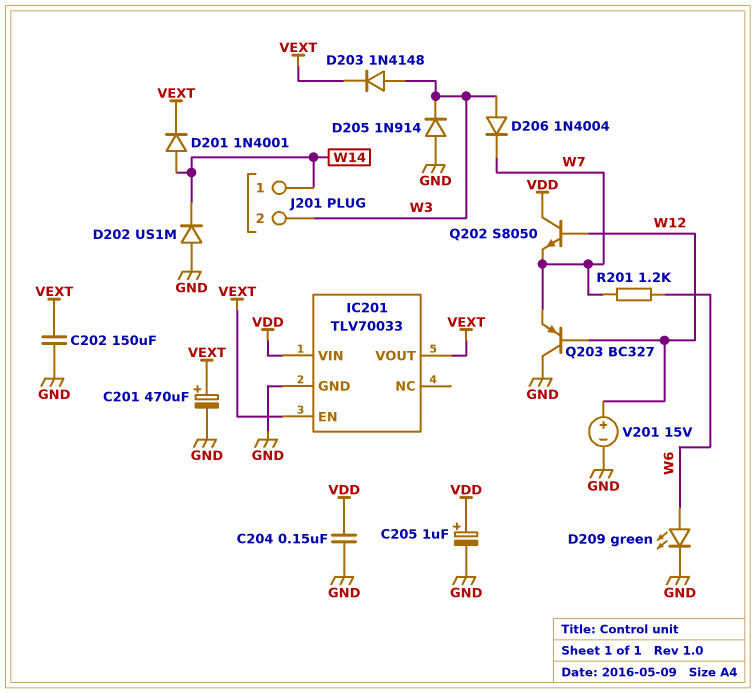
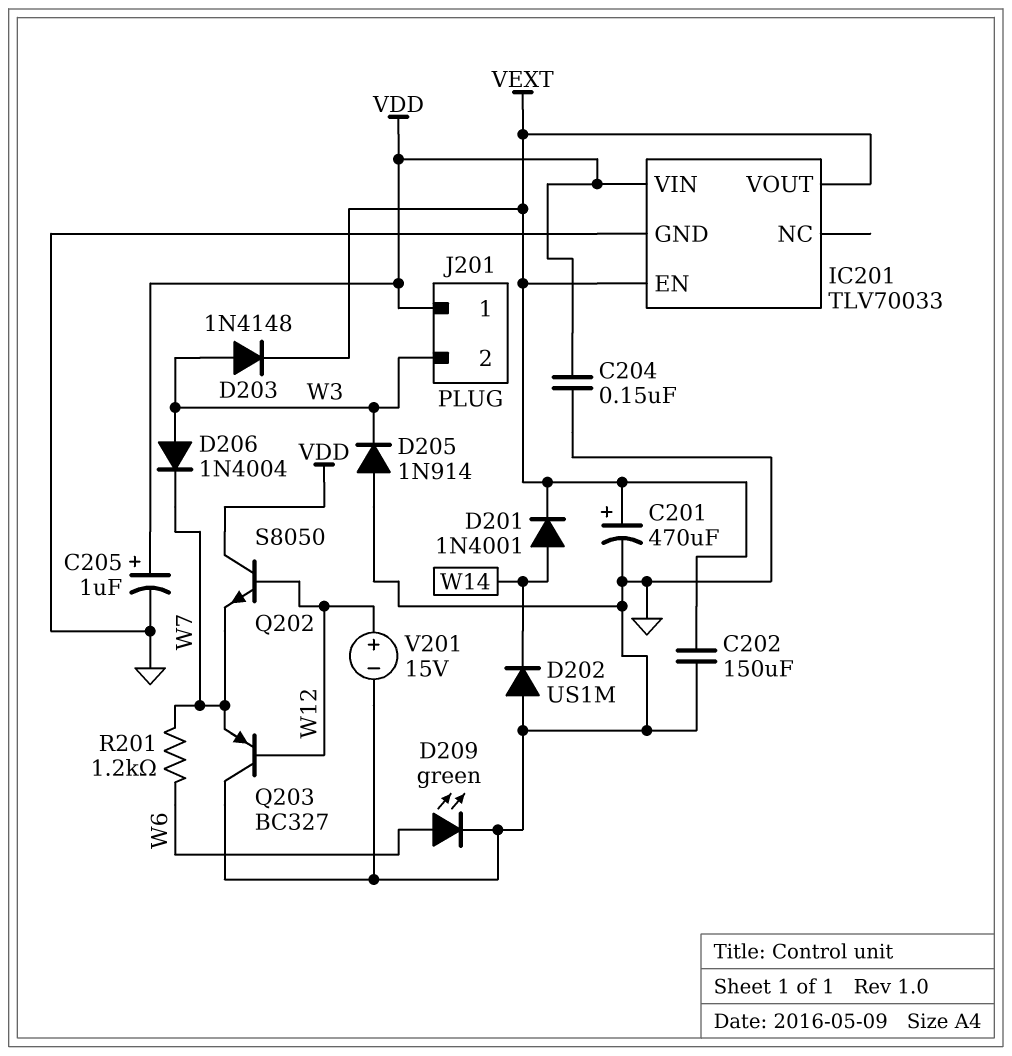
J201 pin 1: W14 -> VDD

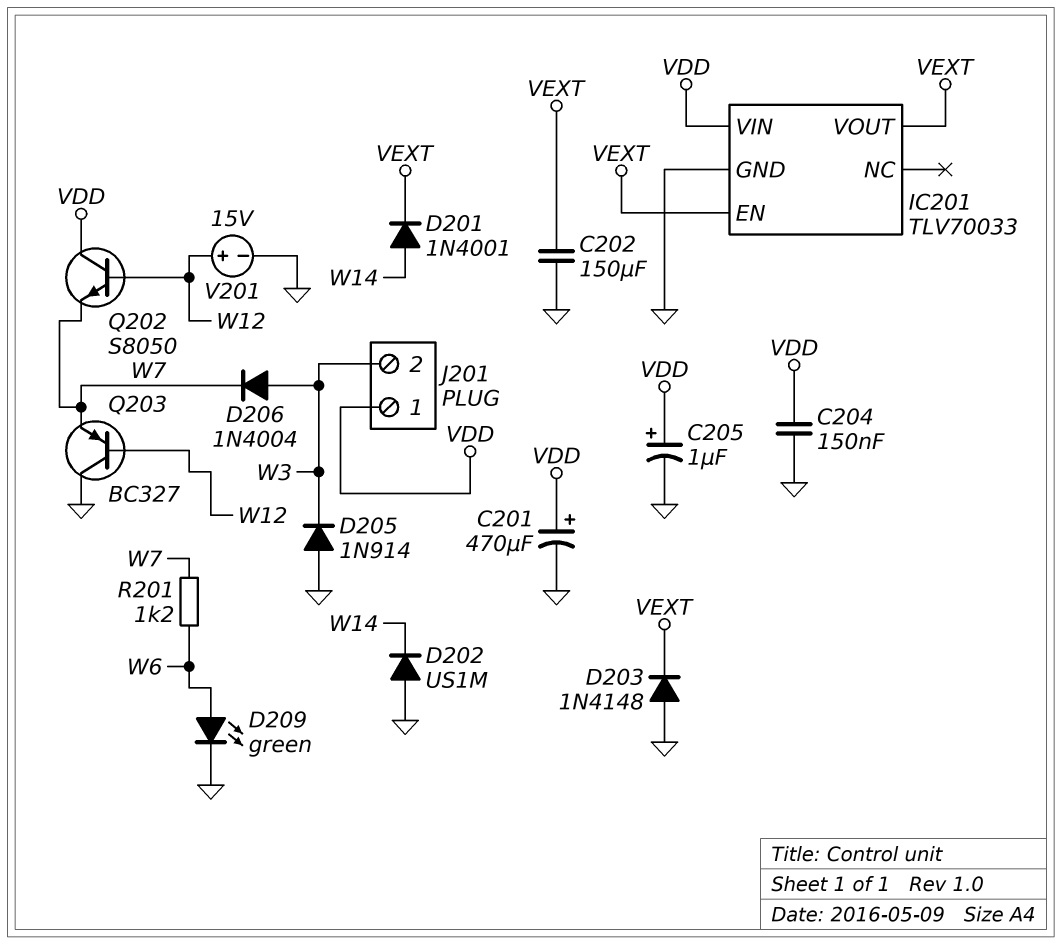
C201: 470uF (plus VEXT, minus GND) -> 470uF (plus VDD, minus GND)
D203: diode 1N4148 (A W3, K VEXT) -> diode 1N4148 (A GND, K VEXT)

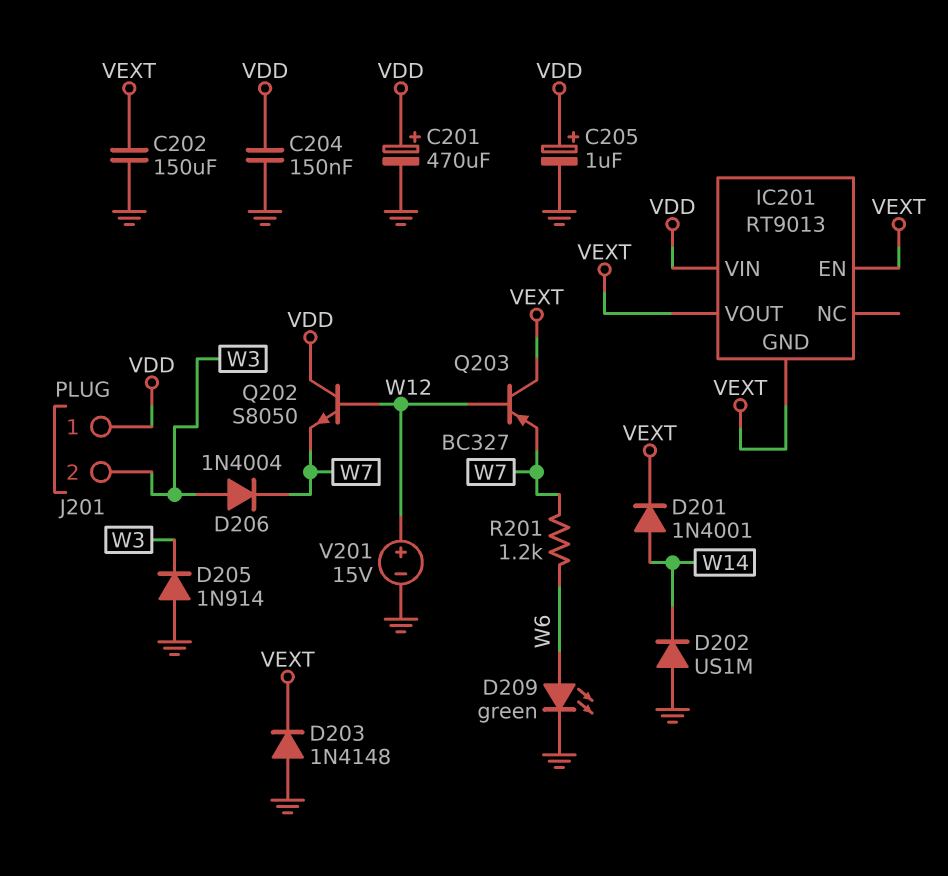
IC201: TLV70033 -> RT9013
IC201 pin GND: GND -> VEXT
Q203: PNP BC327 (B W12, C GND, E W7) -> PNP BC327 (B W12, C VEXT, E W7)

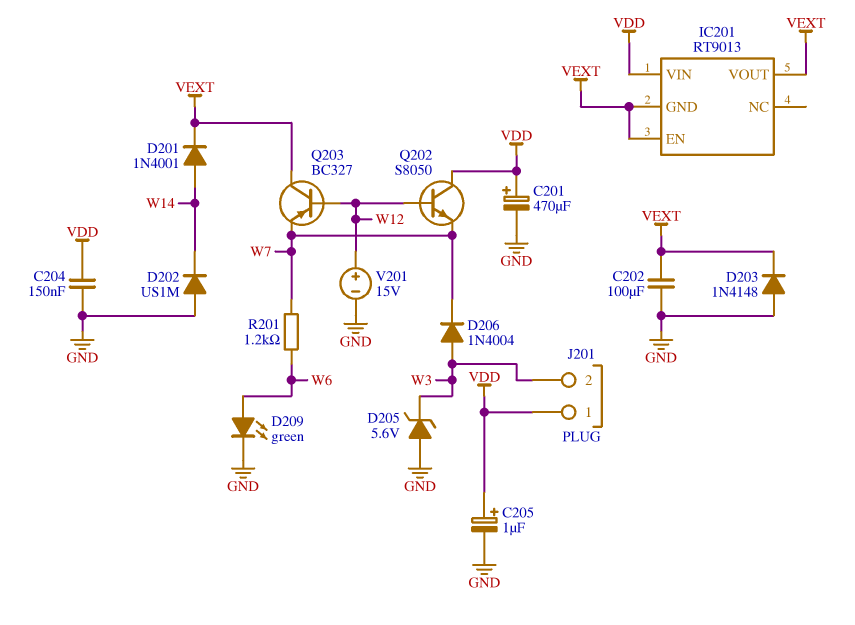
C202: 150uF (GND, VEXT) -> 100uF (GND, VEXT)
D205: diode 1N914 (A GND, K W3) -> zener 5.6V (A GND, K W3)

